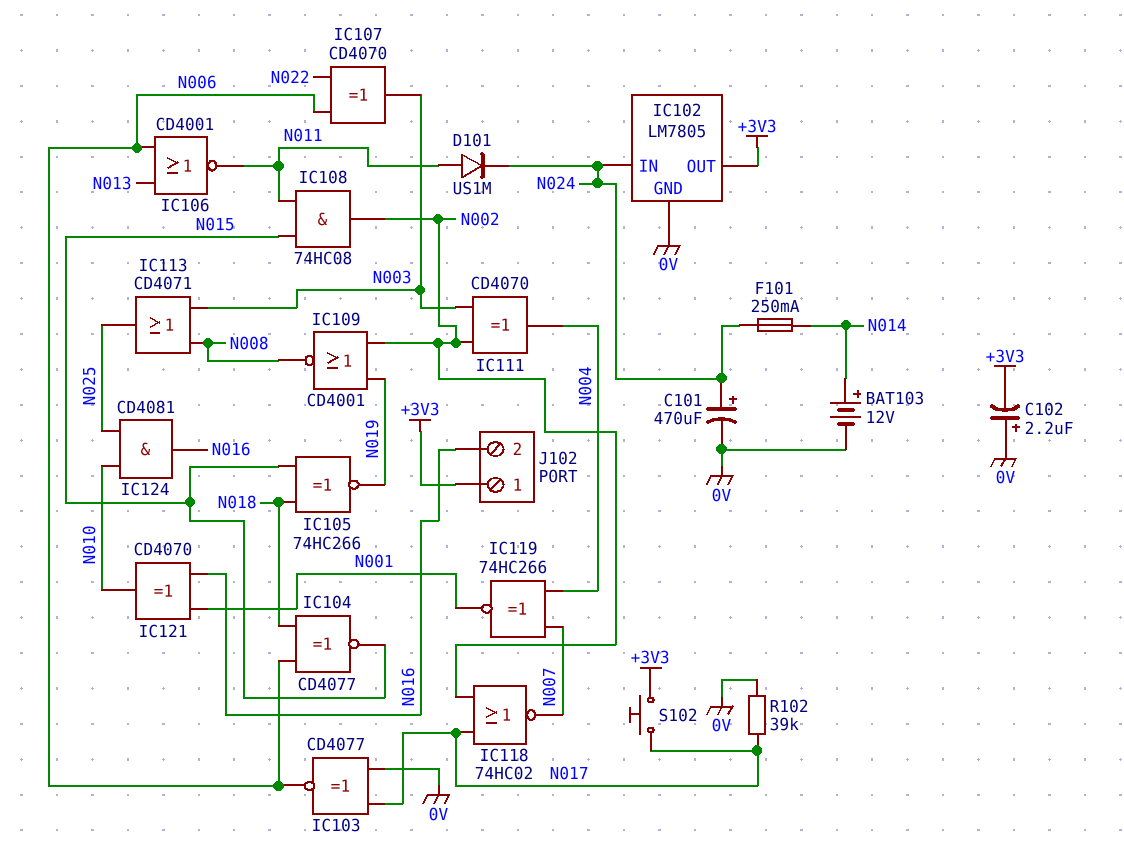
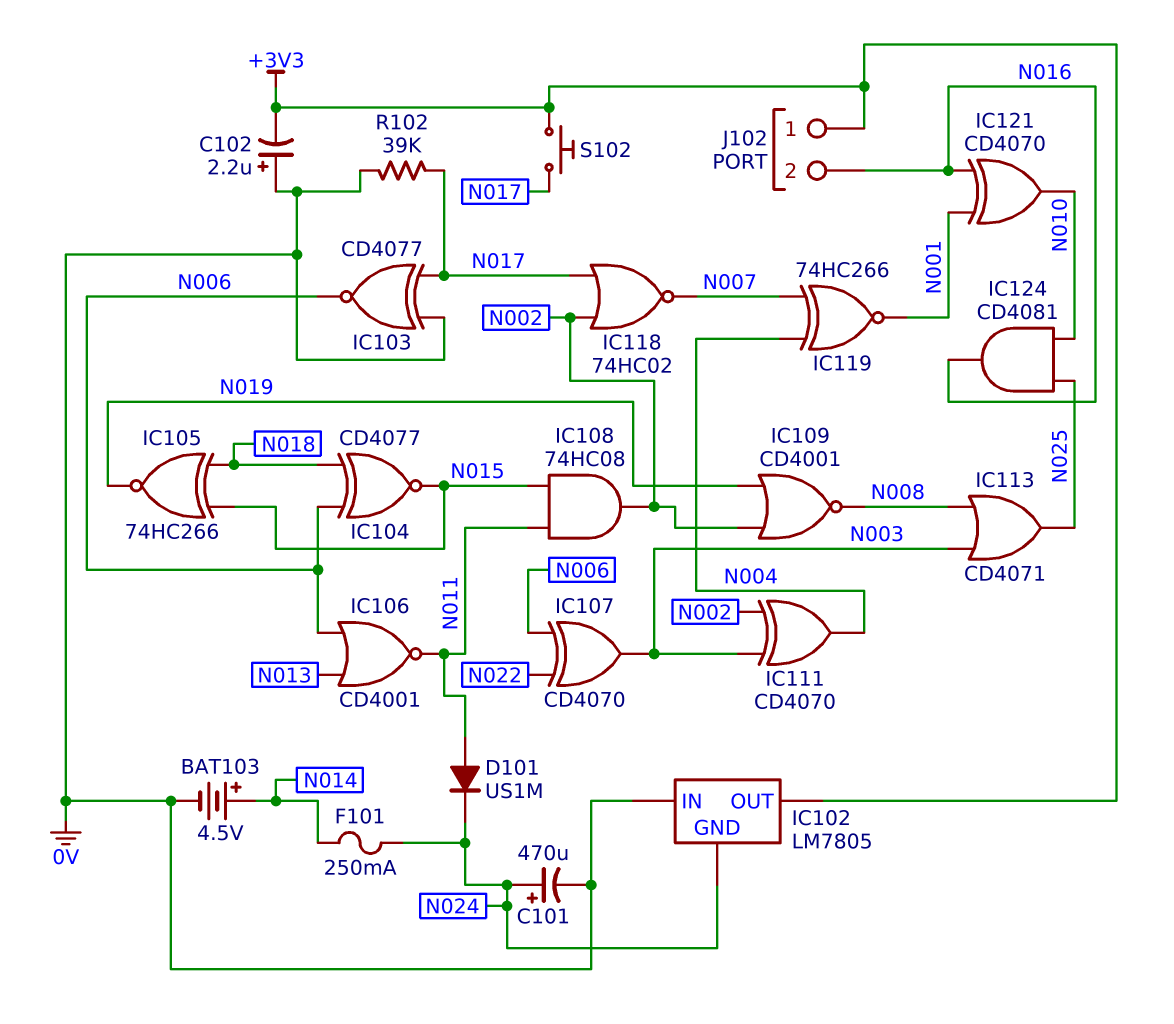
BAT103: 12V (plus N014, minus 0V) -> 4.5V (plus N014, minus 0V)
IC102 pin GND: 0V -> N024
IC102 pin IN: N024 -> 0V

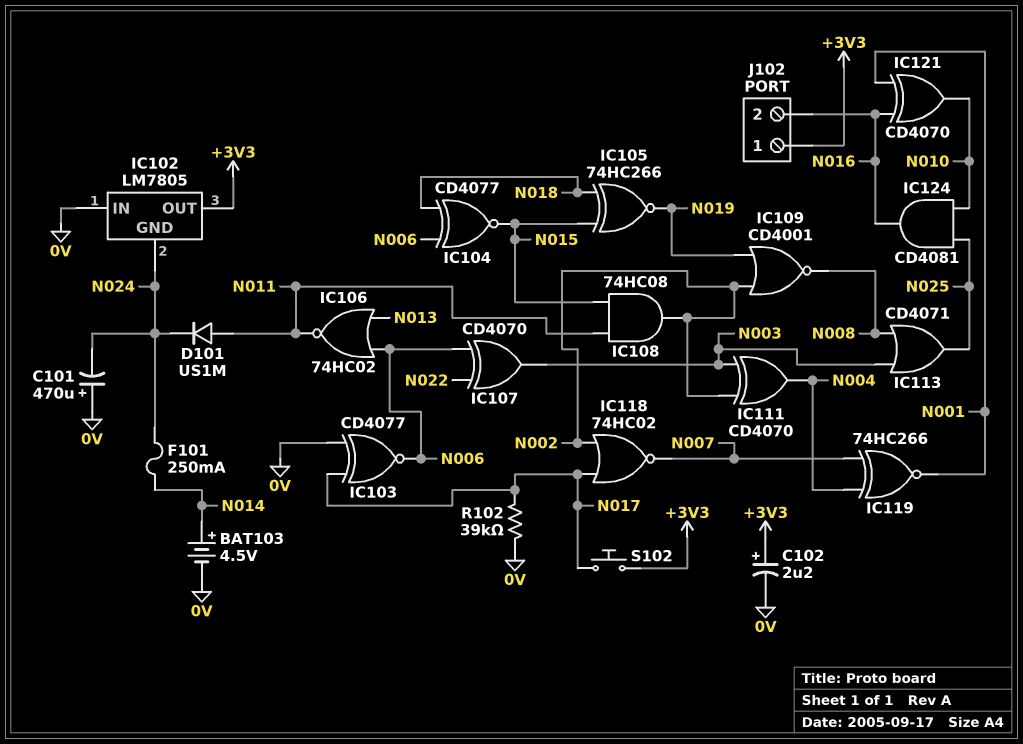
C101: 470uF (plus N024, minus 0V) -> 470uF (plus 0V, minus N024)
C102: 2.2uF (plus 0V, minus +3V3) -> 2.2uF (plus +3V3, minus 0V)
IC106: NOR CD4001 (in N006, in N013, out N011) -> NOR 74HC02 (in N006, in N013, out N011)

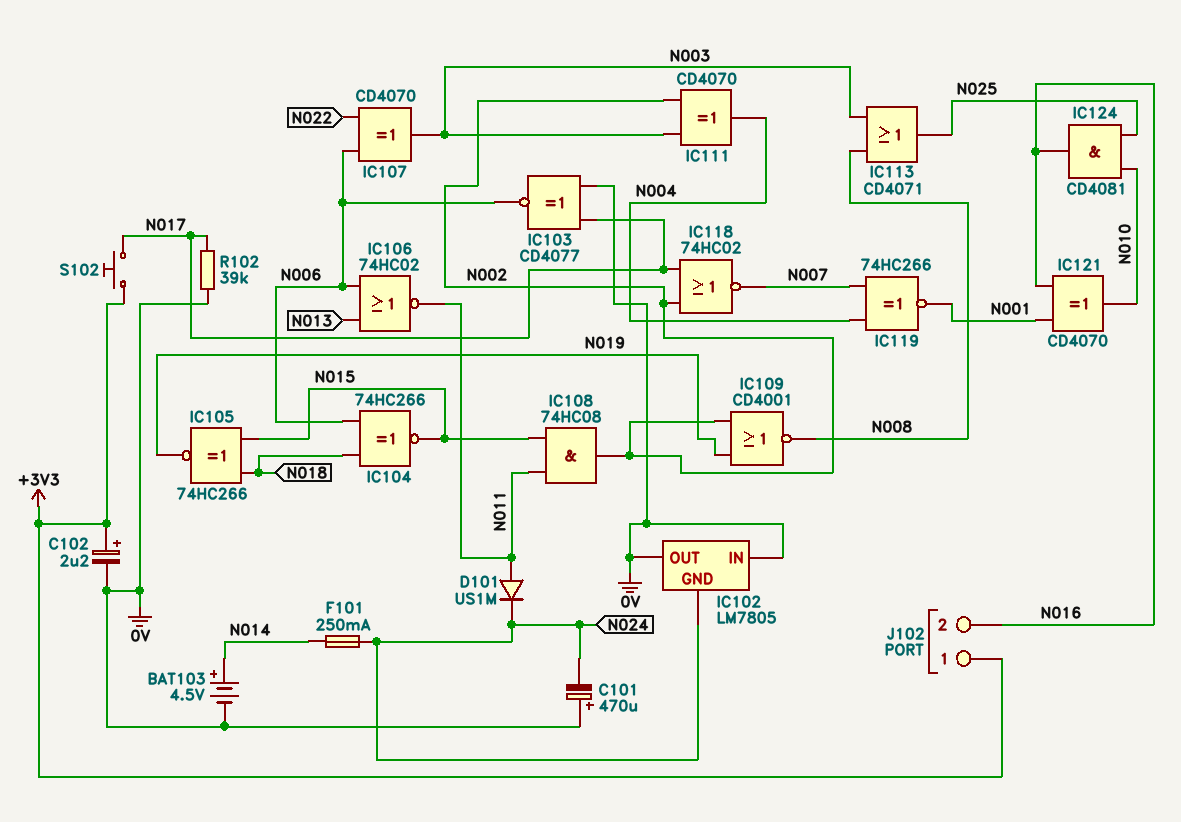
IC102 pin OUT: +3V3 -> 0V
IC104: XNOR CD4077 (in N006, in N018, out N015) -> XNOR 74HC266 (in N006, in N018, out N015)

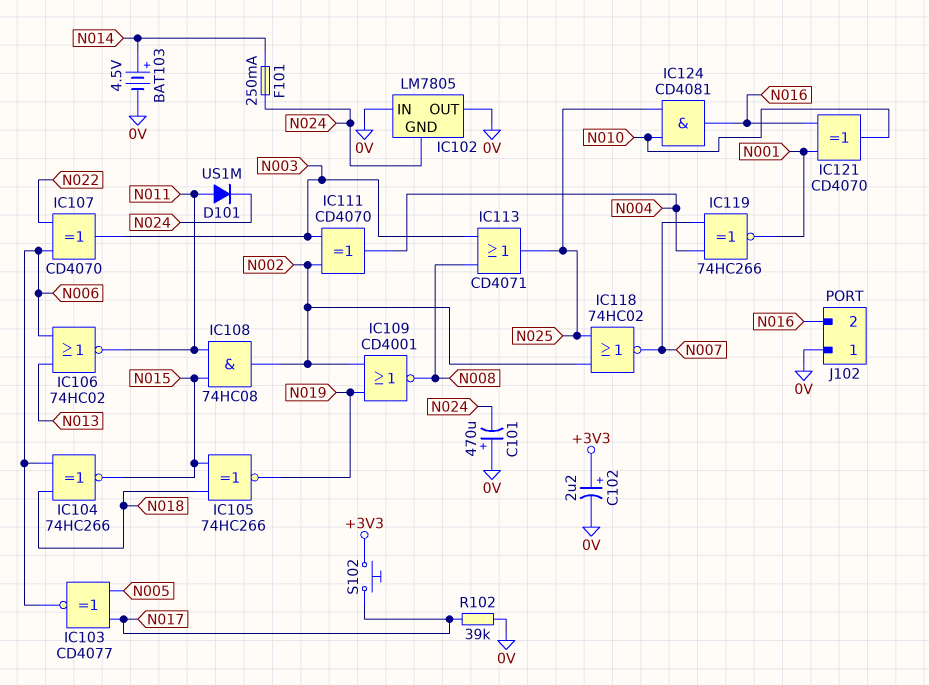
IC103: XNOR CD4077 (in 0V, in N017, out N006) -> XNOR CD4077 (in N005, in N017, out N006)
IC118: NOR 74HC02 (in N002, in N017, out N007) -> NOR 74HC02 (in N002, in N025, out N007)
J102 pin 1: +3V3 -> 0V

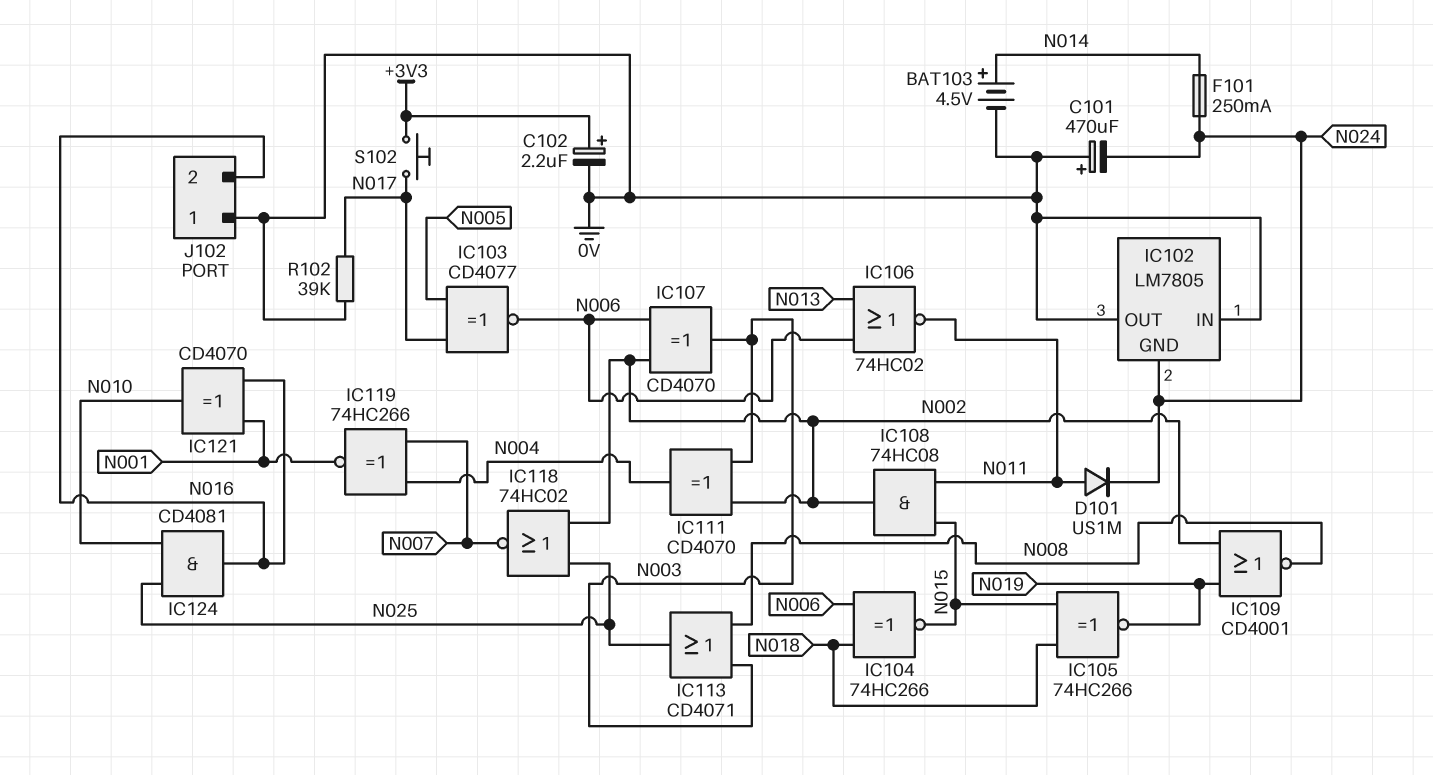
IC107: XOR CD4070 (in N006, in N022, out N003) -> XOR CD4070 (in N002, in N006, out N003)

